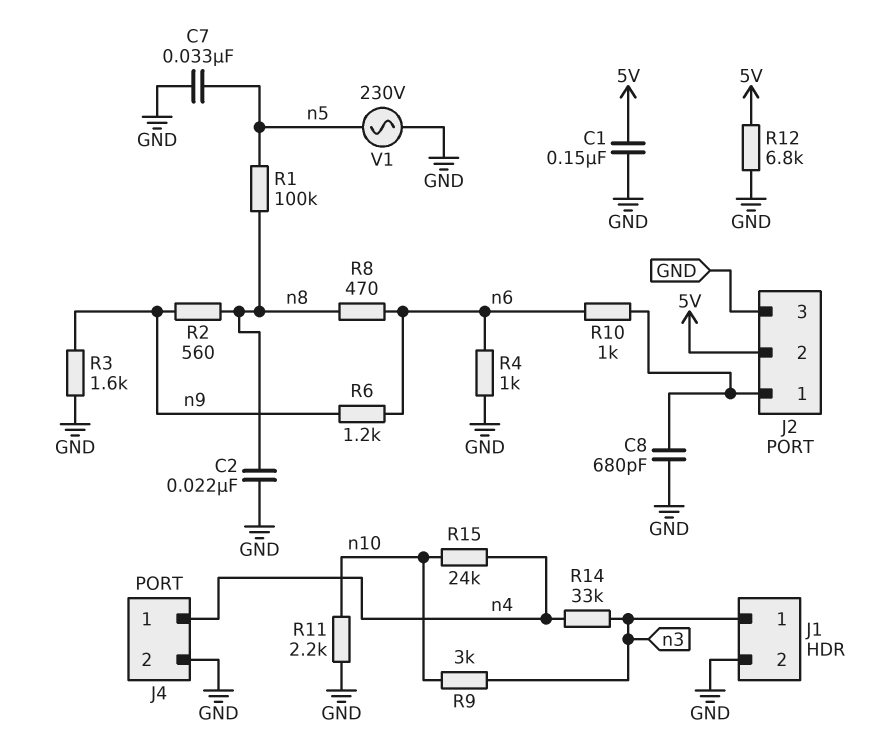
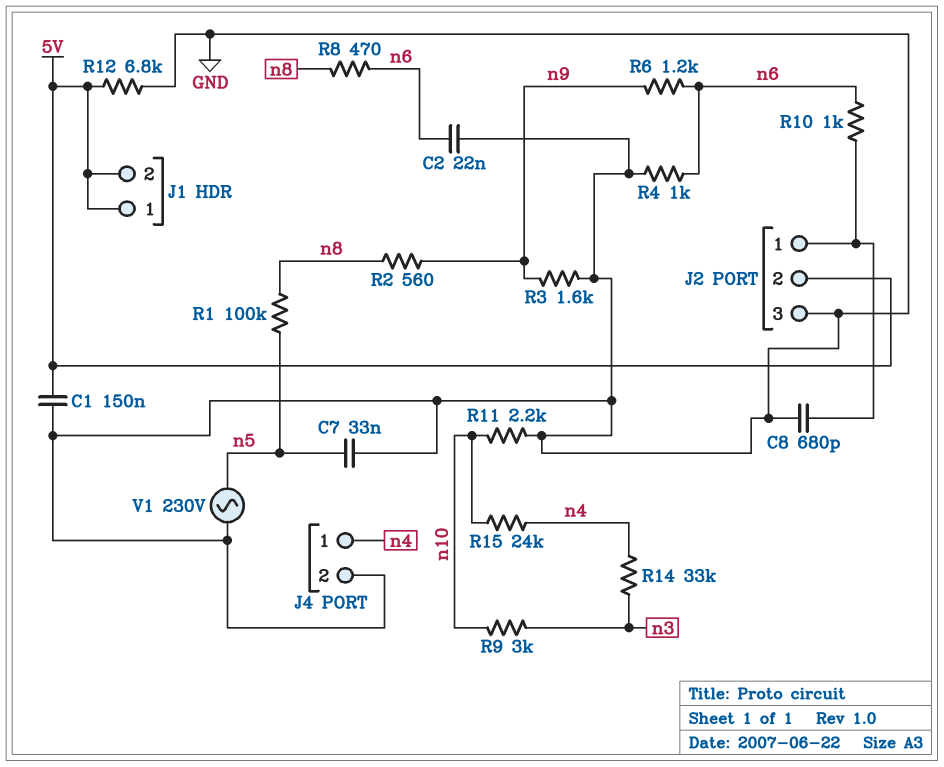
C2: 22nF (GND, n8) -> 22nF (GND, n6)
J1 pin 1: n3 -> 5V
J1 pin 2: GND -> 5V

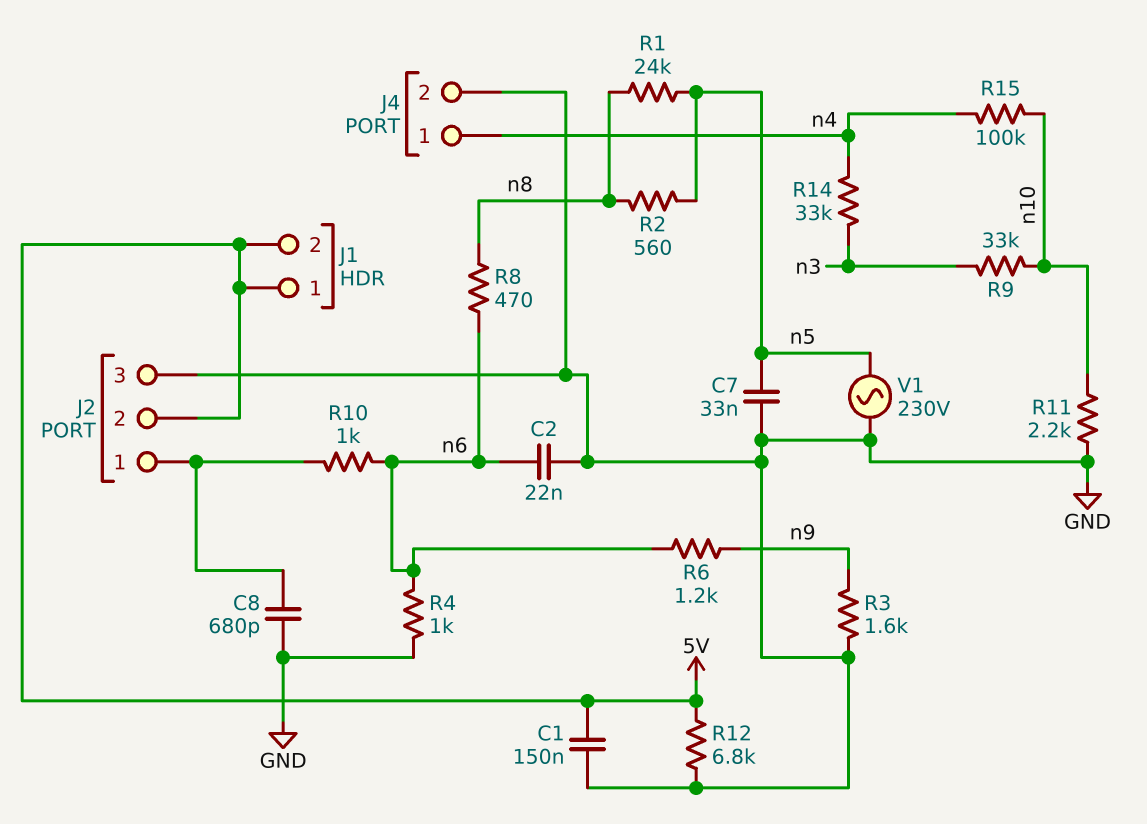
R1: 100k (n5, n8) -> 24k (n5, n8)
R2: 560 (n8, n9) -> 560 (n5, n8)
R9: 3k (n3, n10) -> 33k (n3, n10)
R15: 24k (n4, n10) -> 100k (n4, n10)

